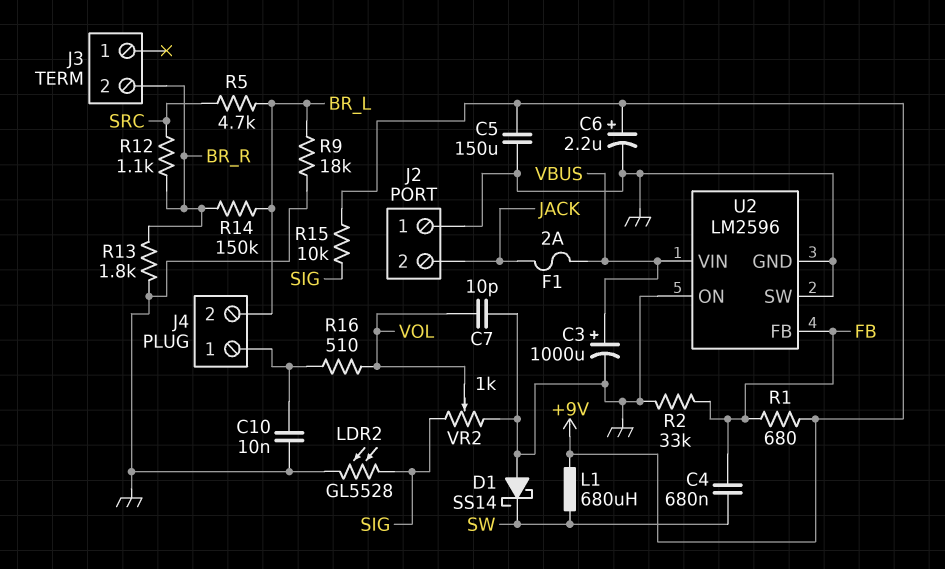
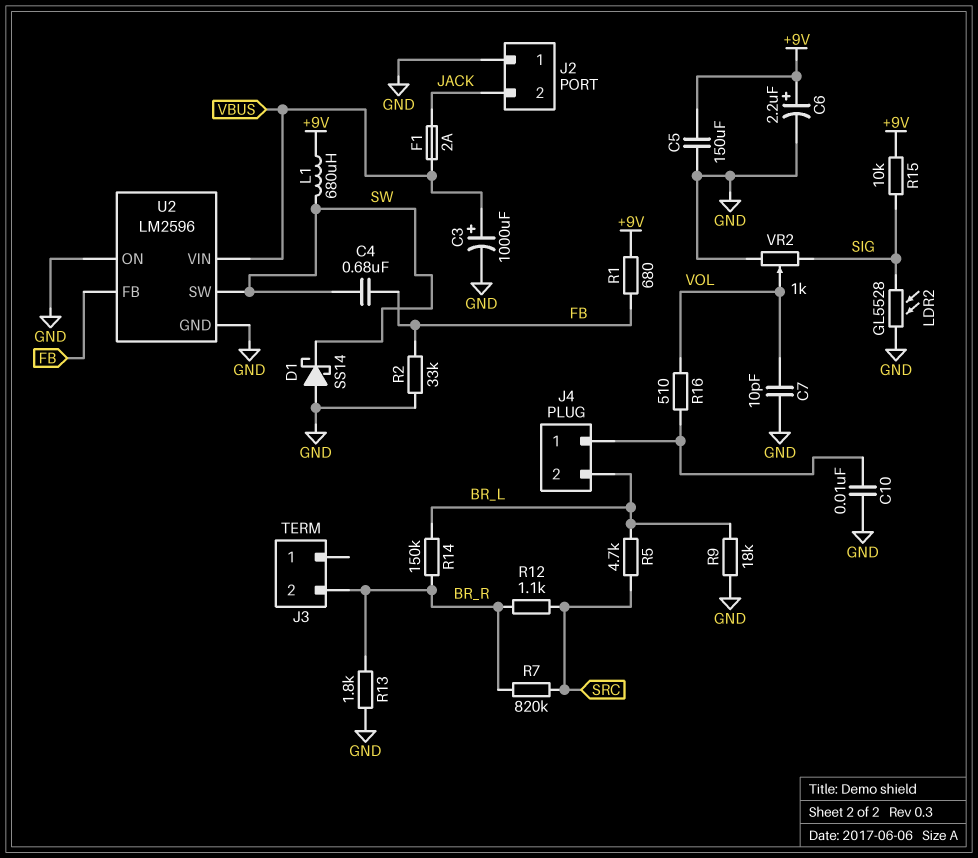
R7: none -> 820k (BR_R, SRC)
U2 pin SW: GND -> SW

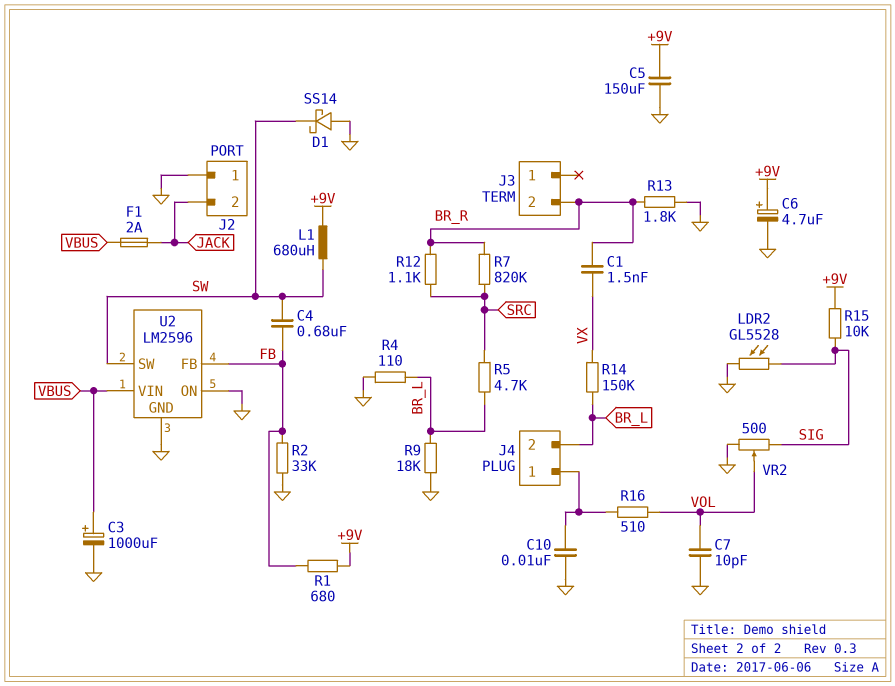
C1: none -> 1.5nF (BR_R, VX)
C6: 2.2uF (plus +9V, minus GND) -> 4.7uF (plus +9V, minus GND)
R4: none -> 110 (BR_L, GND)
R14: 150k (BR_L, BR_R) -> 150k (BR_L, VX)
VR2: 1k (GND, SIG, wiper VOL) -> 500 (GND, SIG, wiper VOL)

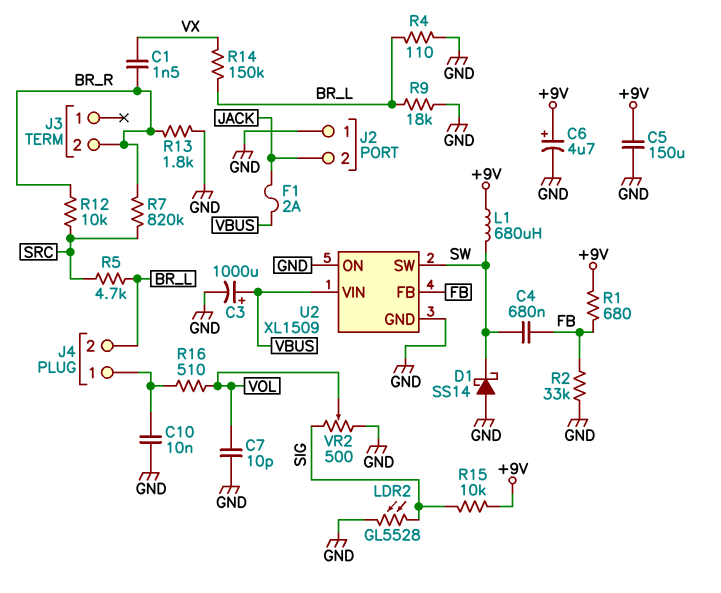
R12: 1.1k (BR_R, SRC) -> 10k (BR_R, SRC)
U2: LM2596 -> XL1509

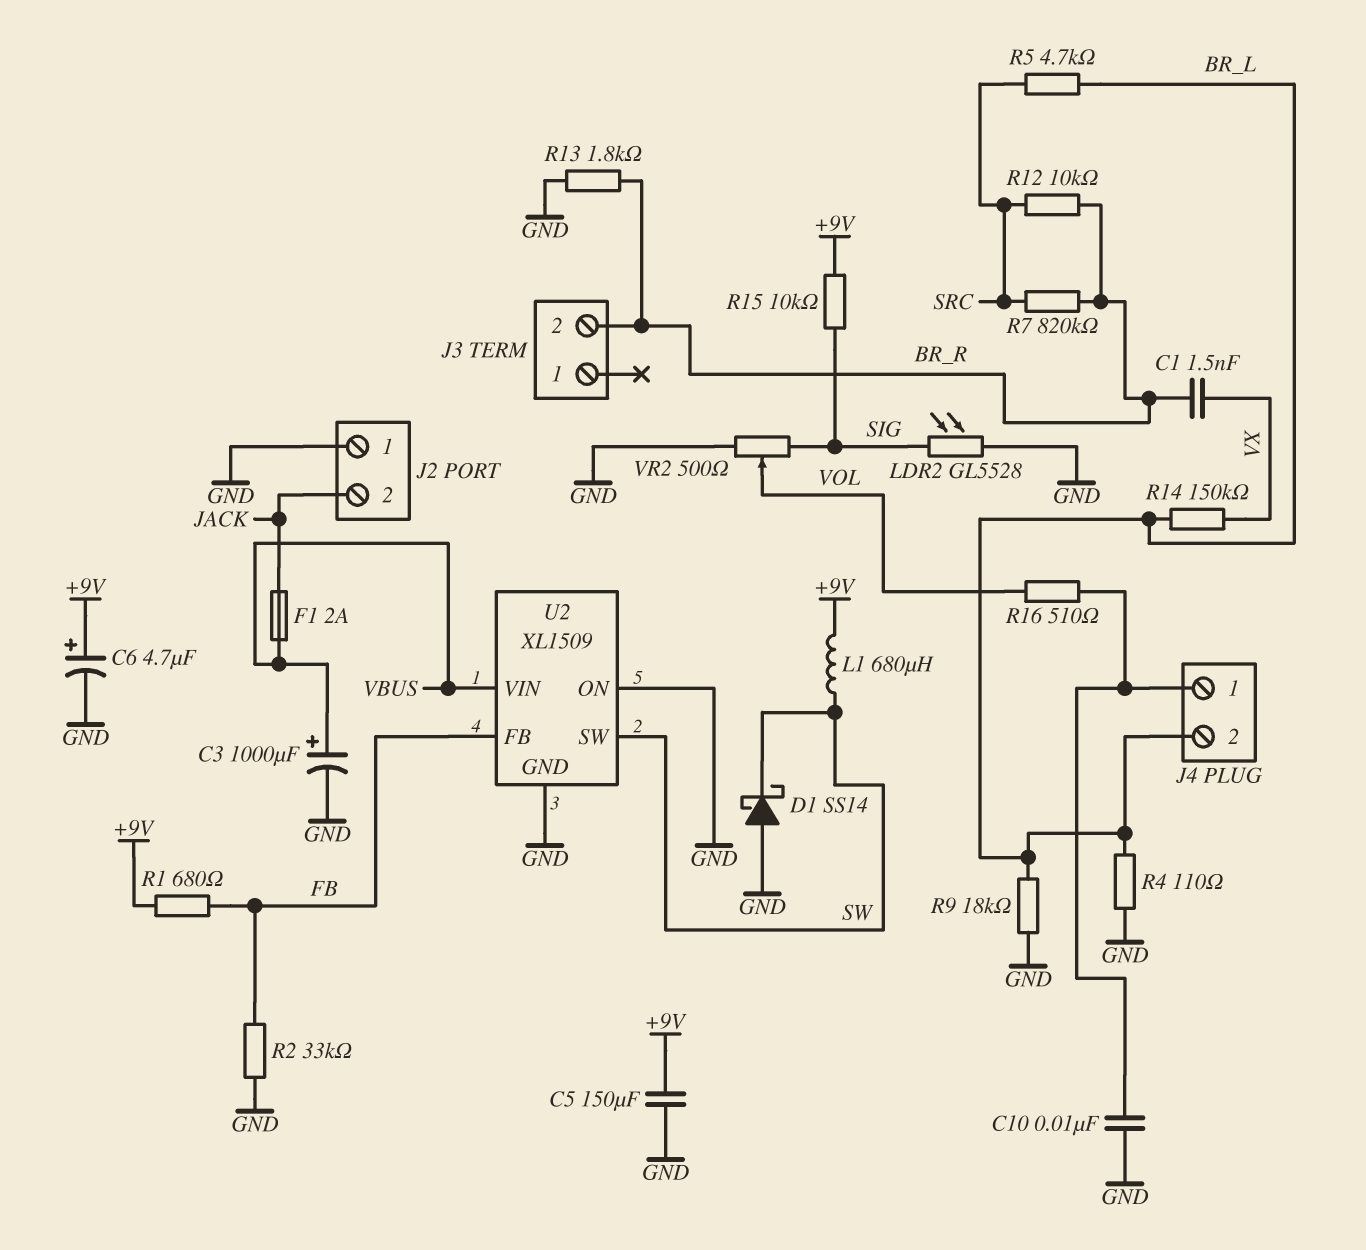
C4: 680nF (FB, SW) -> none
C7: 10pF (GND, VOL) -> none

